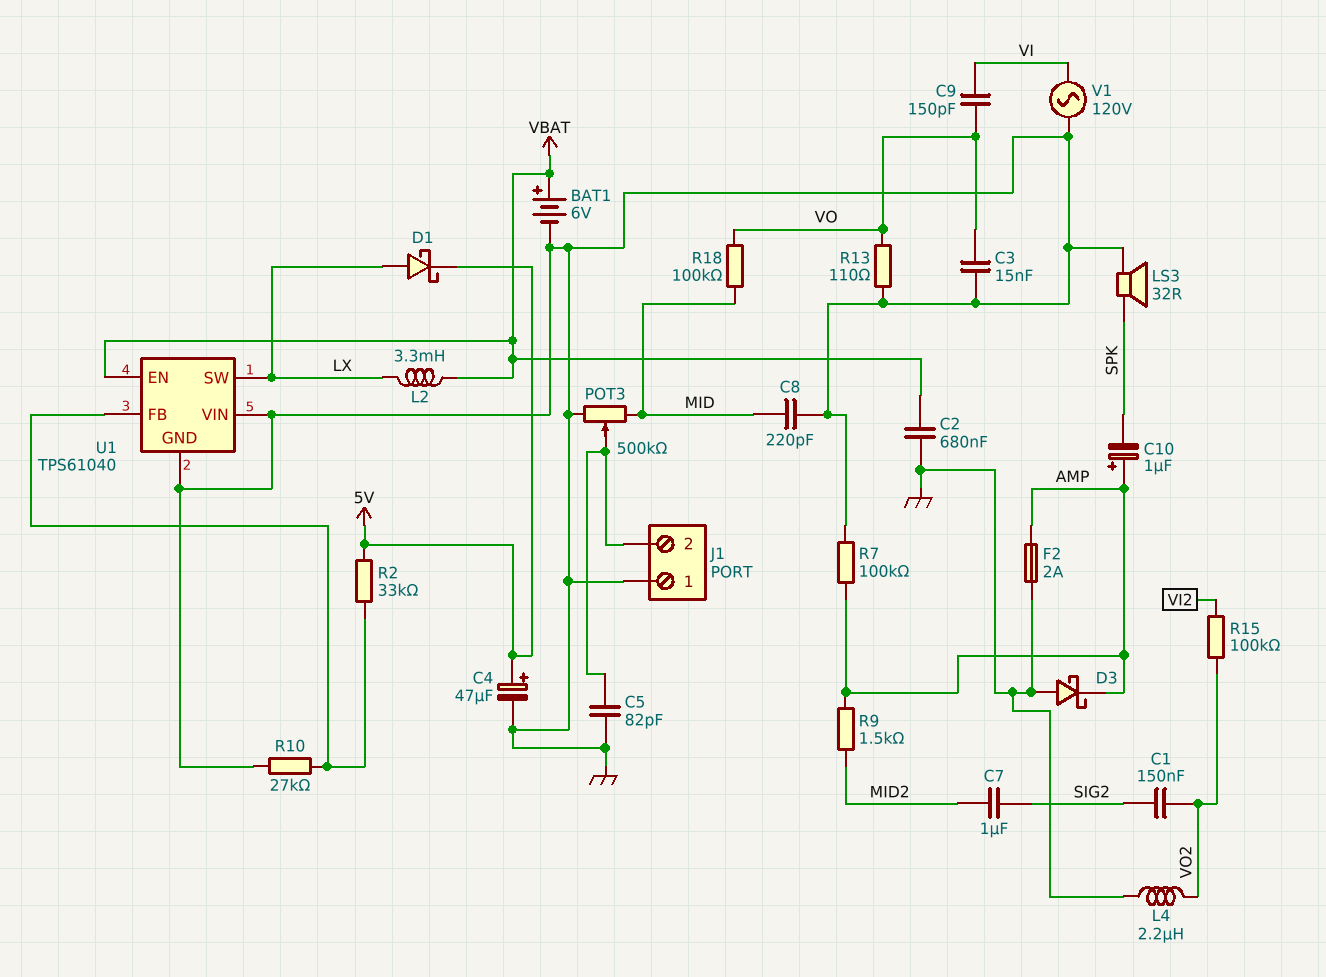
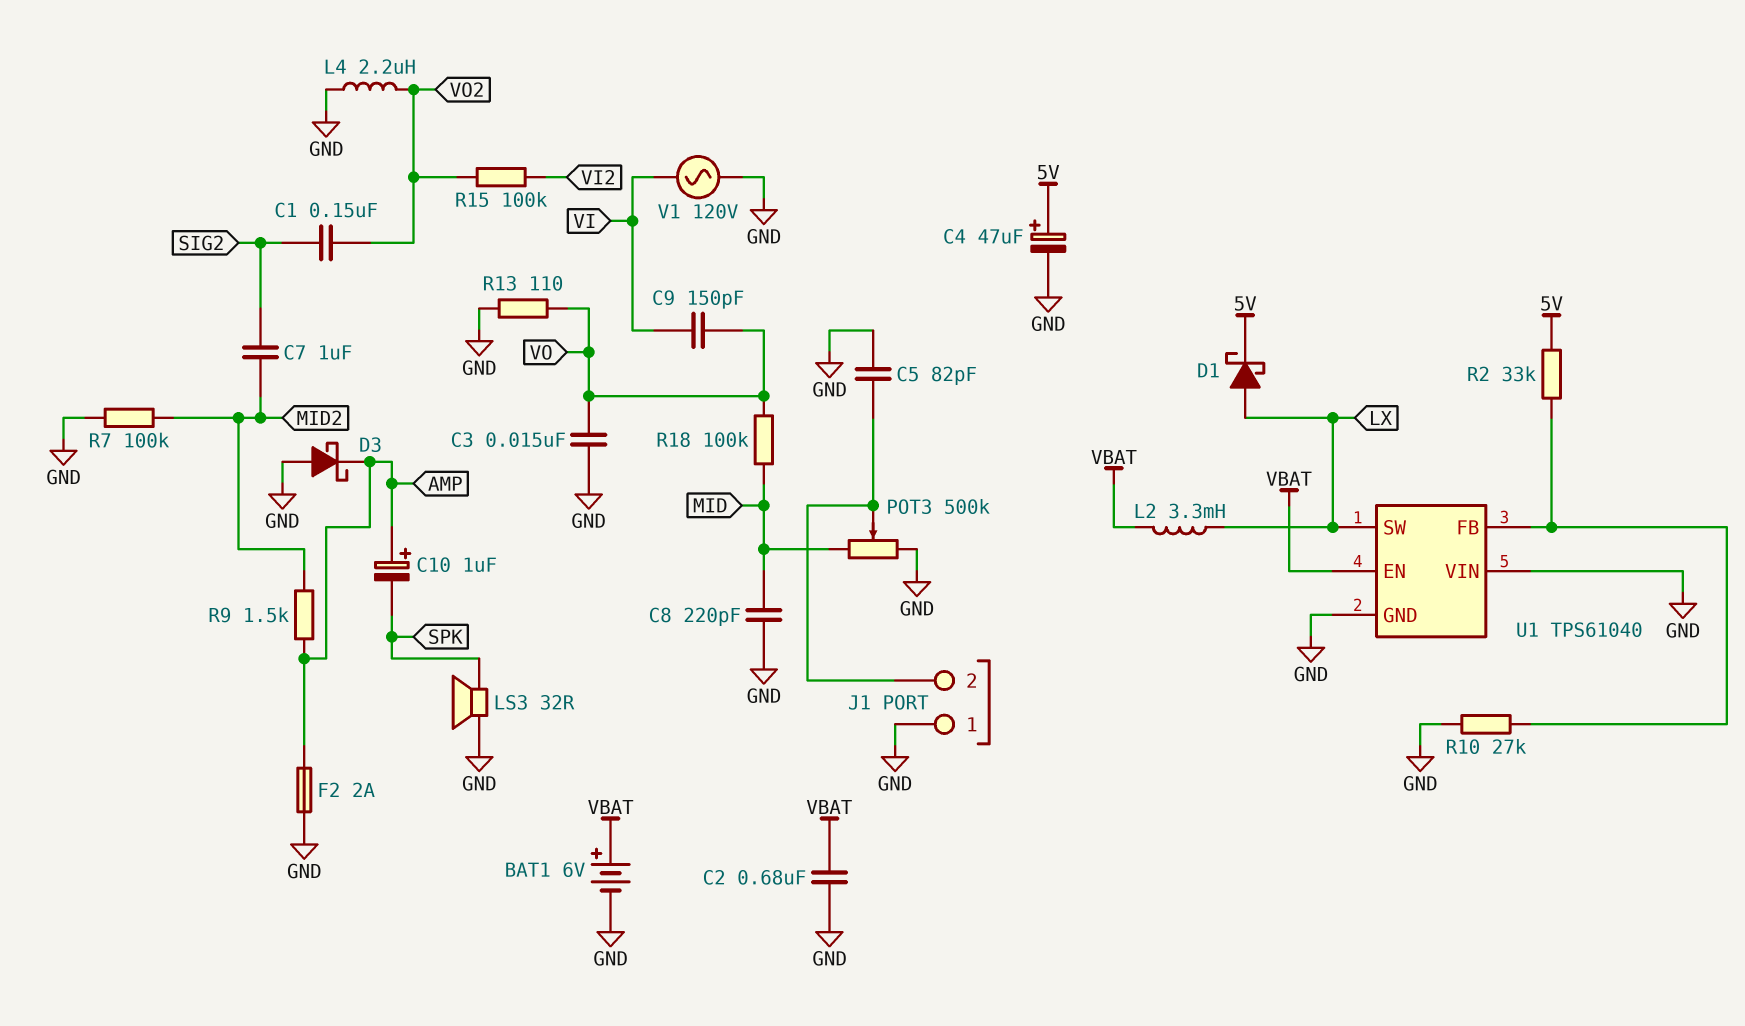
R7: 100k (AMP, GND) -> 100k (GND, MID2)

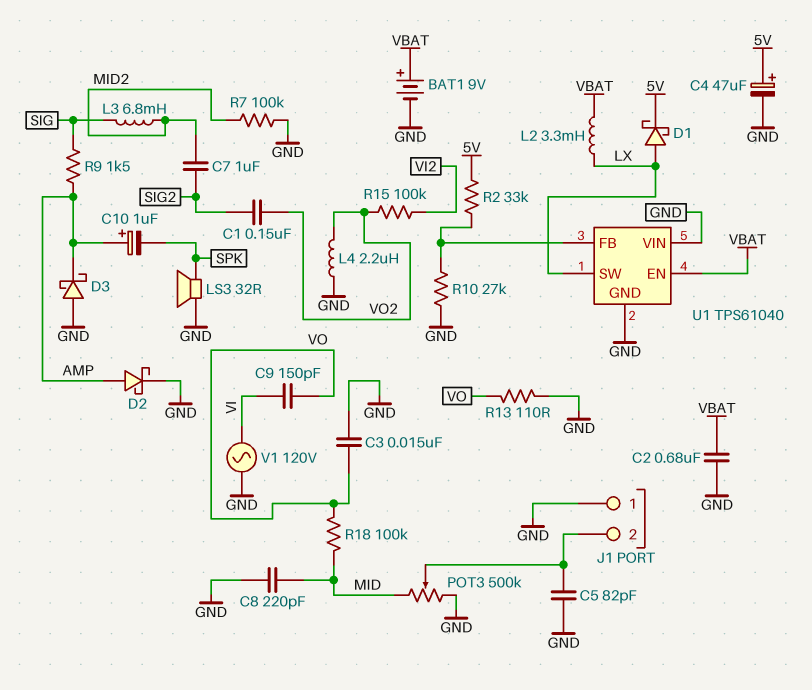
BAT1: 6V (plus VBAT, minus GND) -> 9V (plus VBAT, minus GND)
D2: none -> schottky (A AMP, K GND)
F2: 2A (AMP, GND) -> none
L3: none -> 6.8mH (MID2, SIG)
R9: 1.5k (AMP, MID2) -> 1.5k (AMP, SIG)

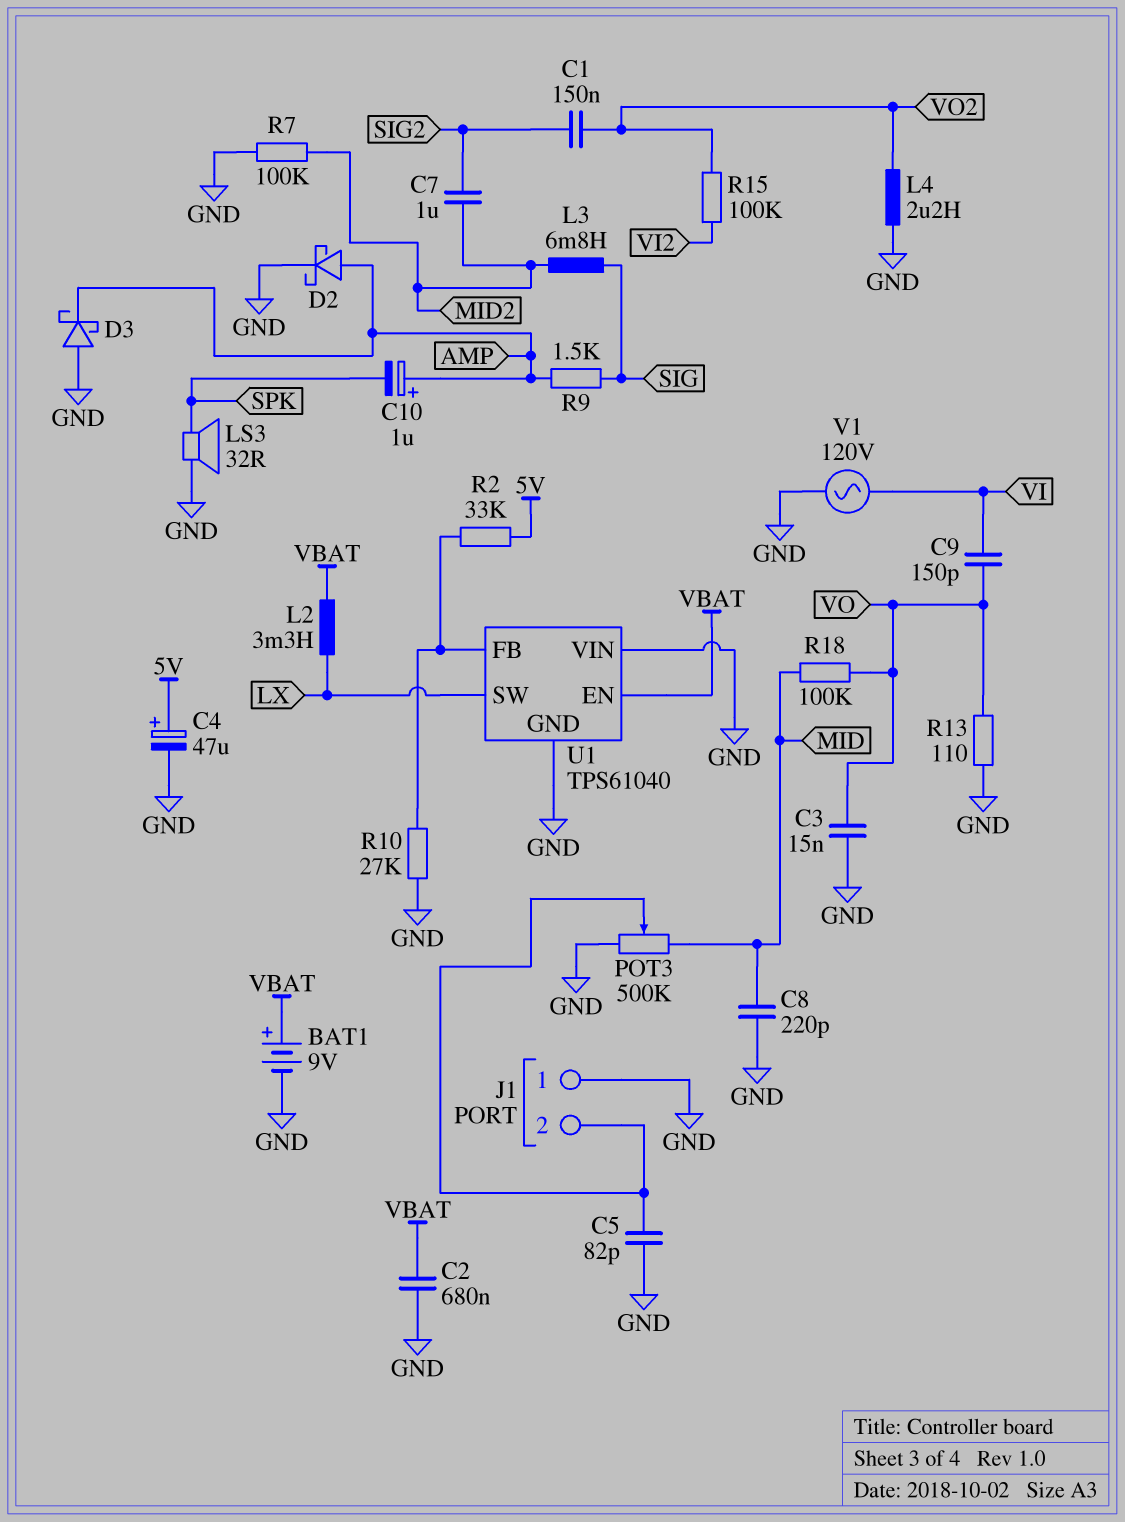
D1: schottky (A LX, K 5V) -> none

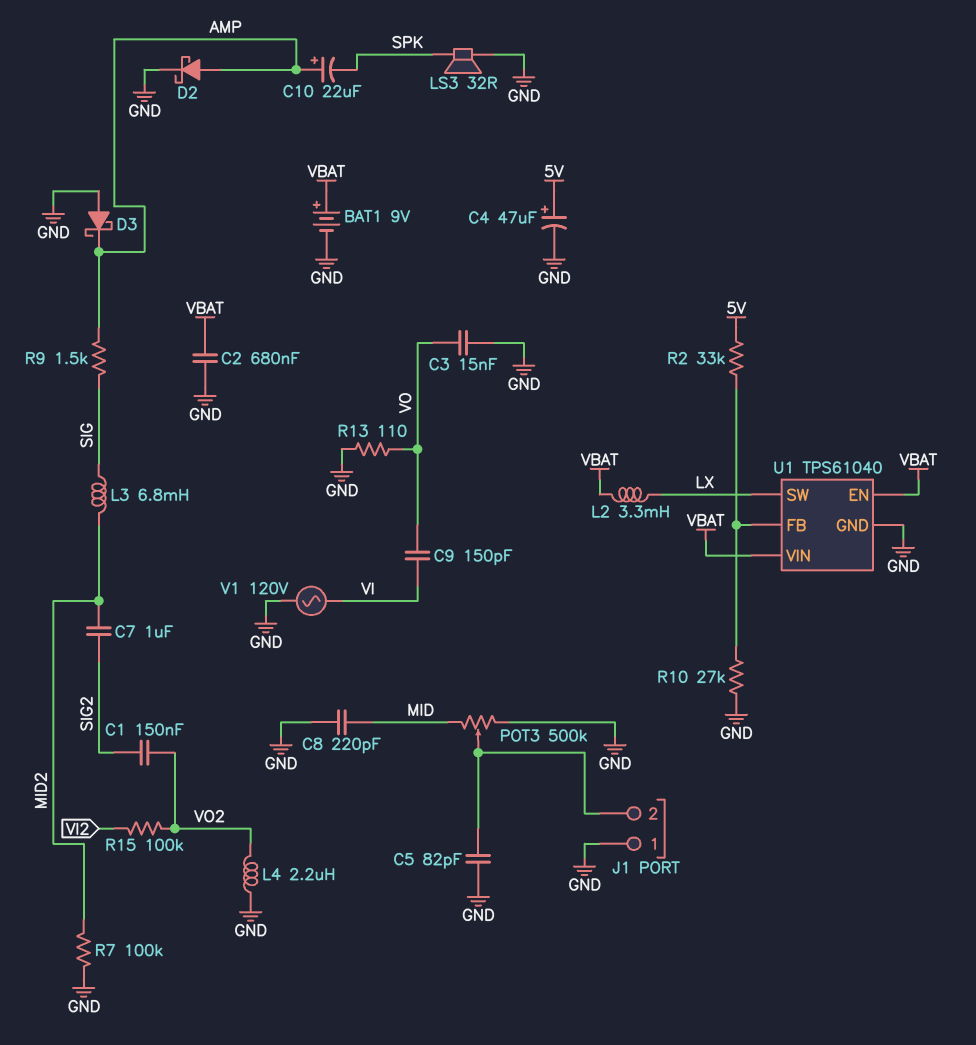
C10: 1uF (plus AMP, minus SPK) -> 22uF (plus AMP, minus SPK)
R18: 100k (MID, VO) -> none
U1 pin VIN: GND -> VBAT

